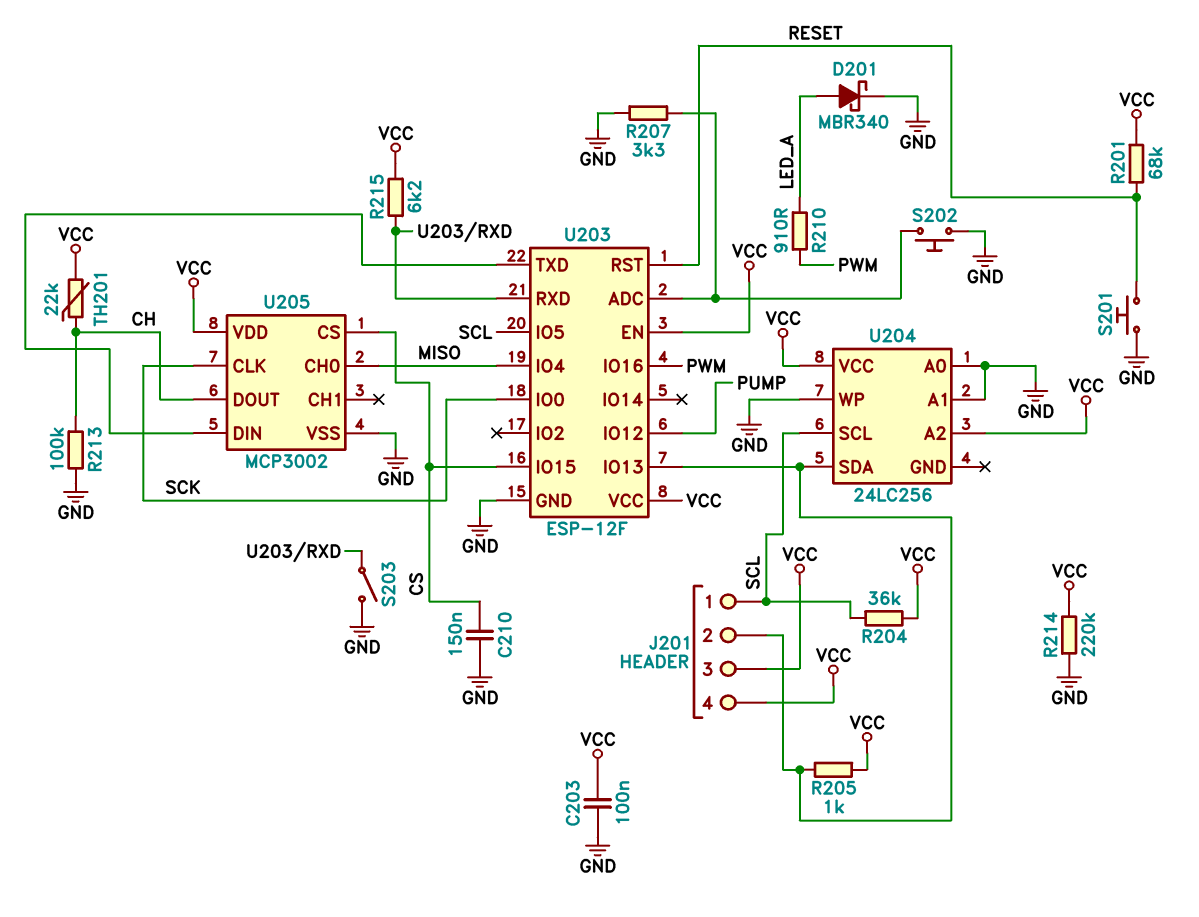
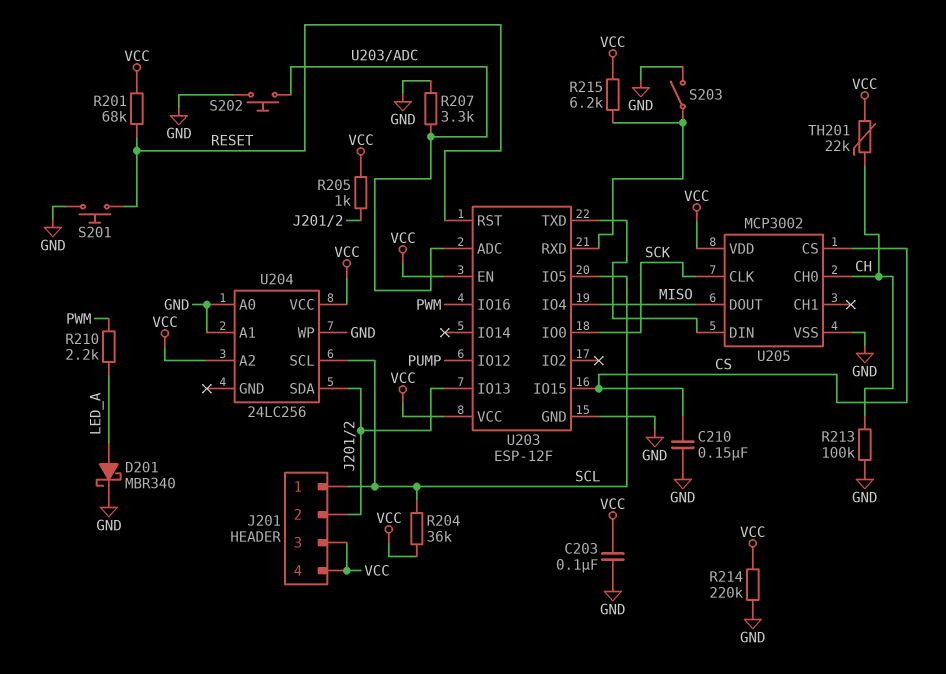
R210: 910 (LED_A, PWM) -> 2.2k (LED_A, PWM)
U205 pin CH0: MISO -> CH
U205 pin DOUT: CH -> MISO

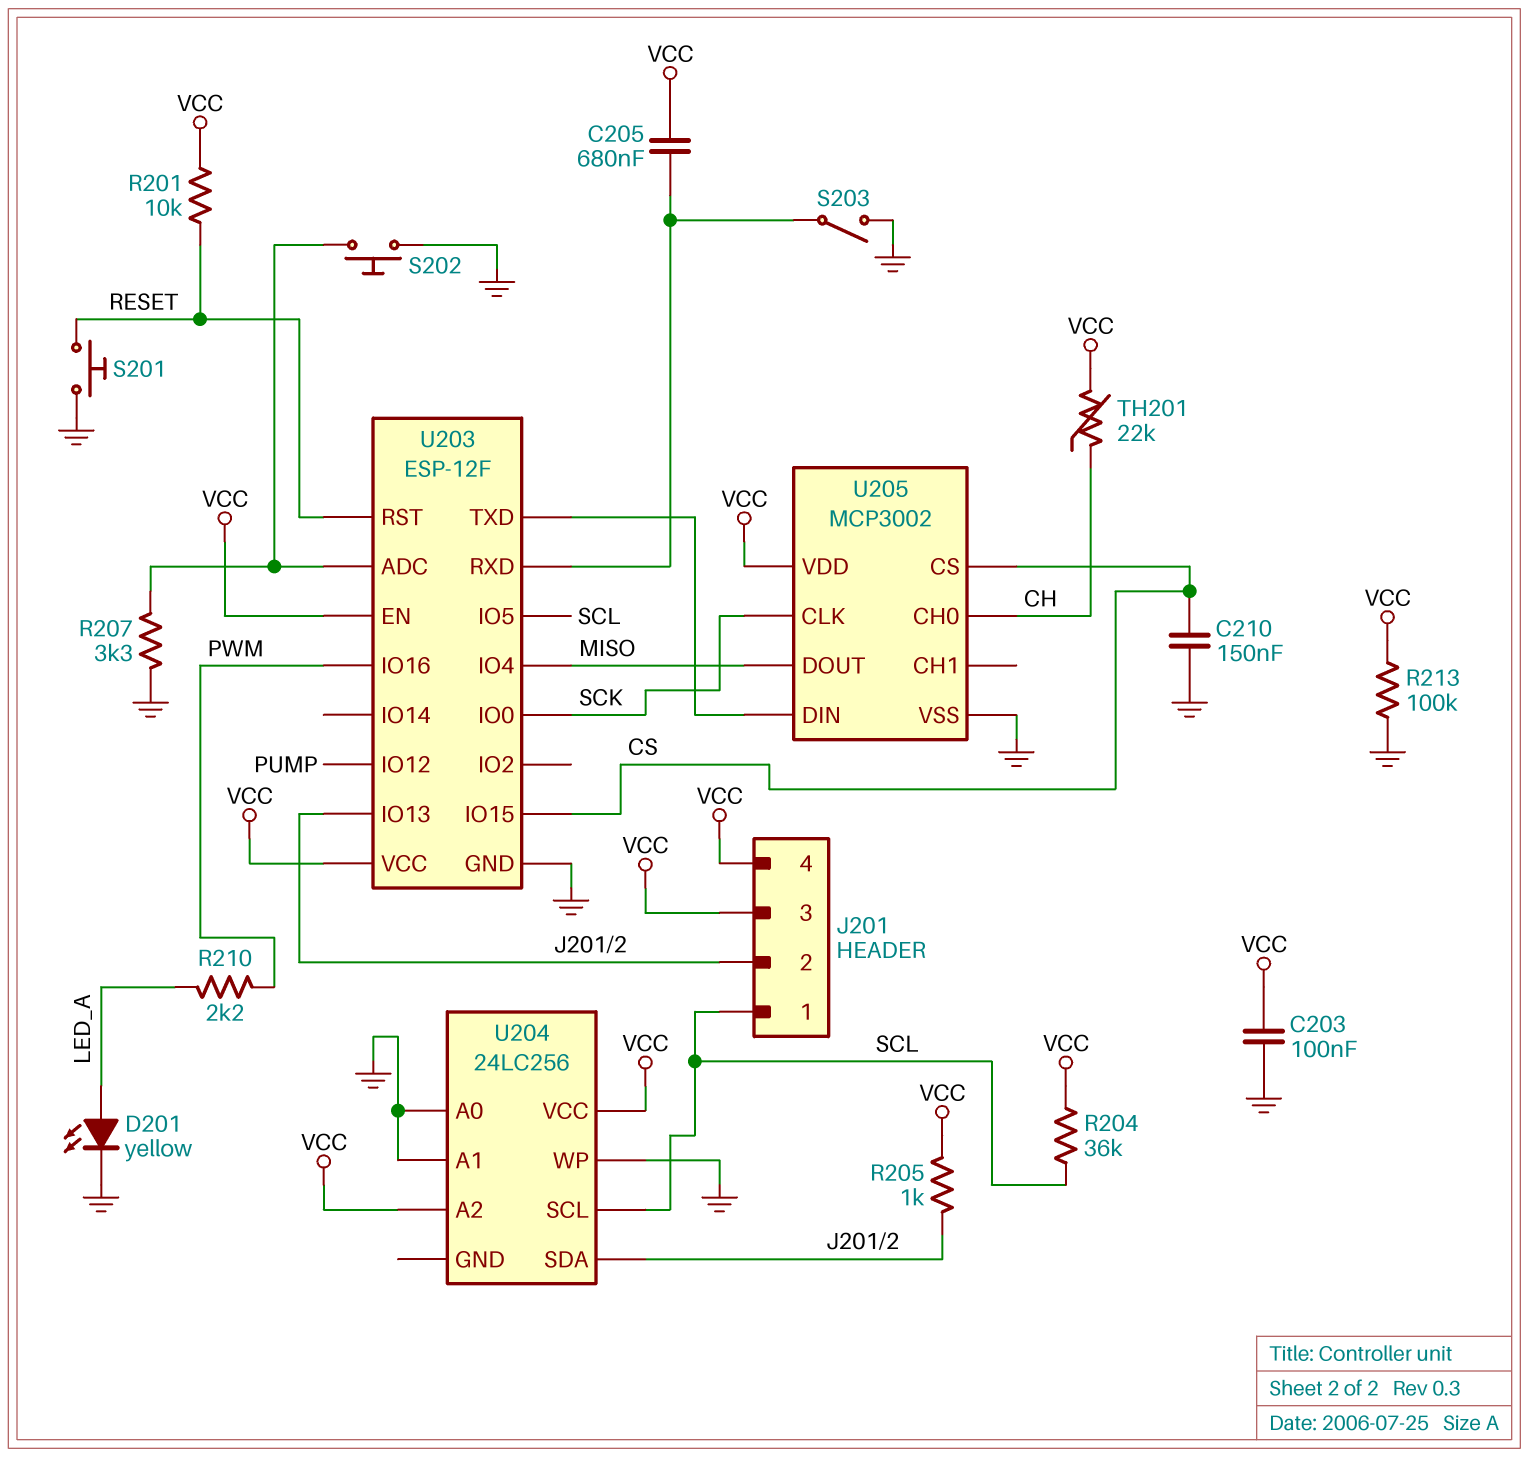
C205: none -> 680nF (U203/RXD, VCC)
D201: schottky MBR340 (A LED_A, K GND) -> LED yellow (A LED_A, K GND)
R201: 68k (RESET, VCC) -> 10k (RESET, VCC)
R213: 100k (CH, GND) -> 100k (GND, VCC)
R214: 220k (GND, VCC) -> none
R215: 6.2k (U203/RXD, VCC) -> none

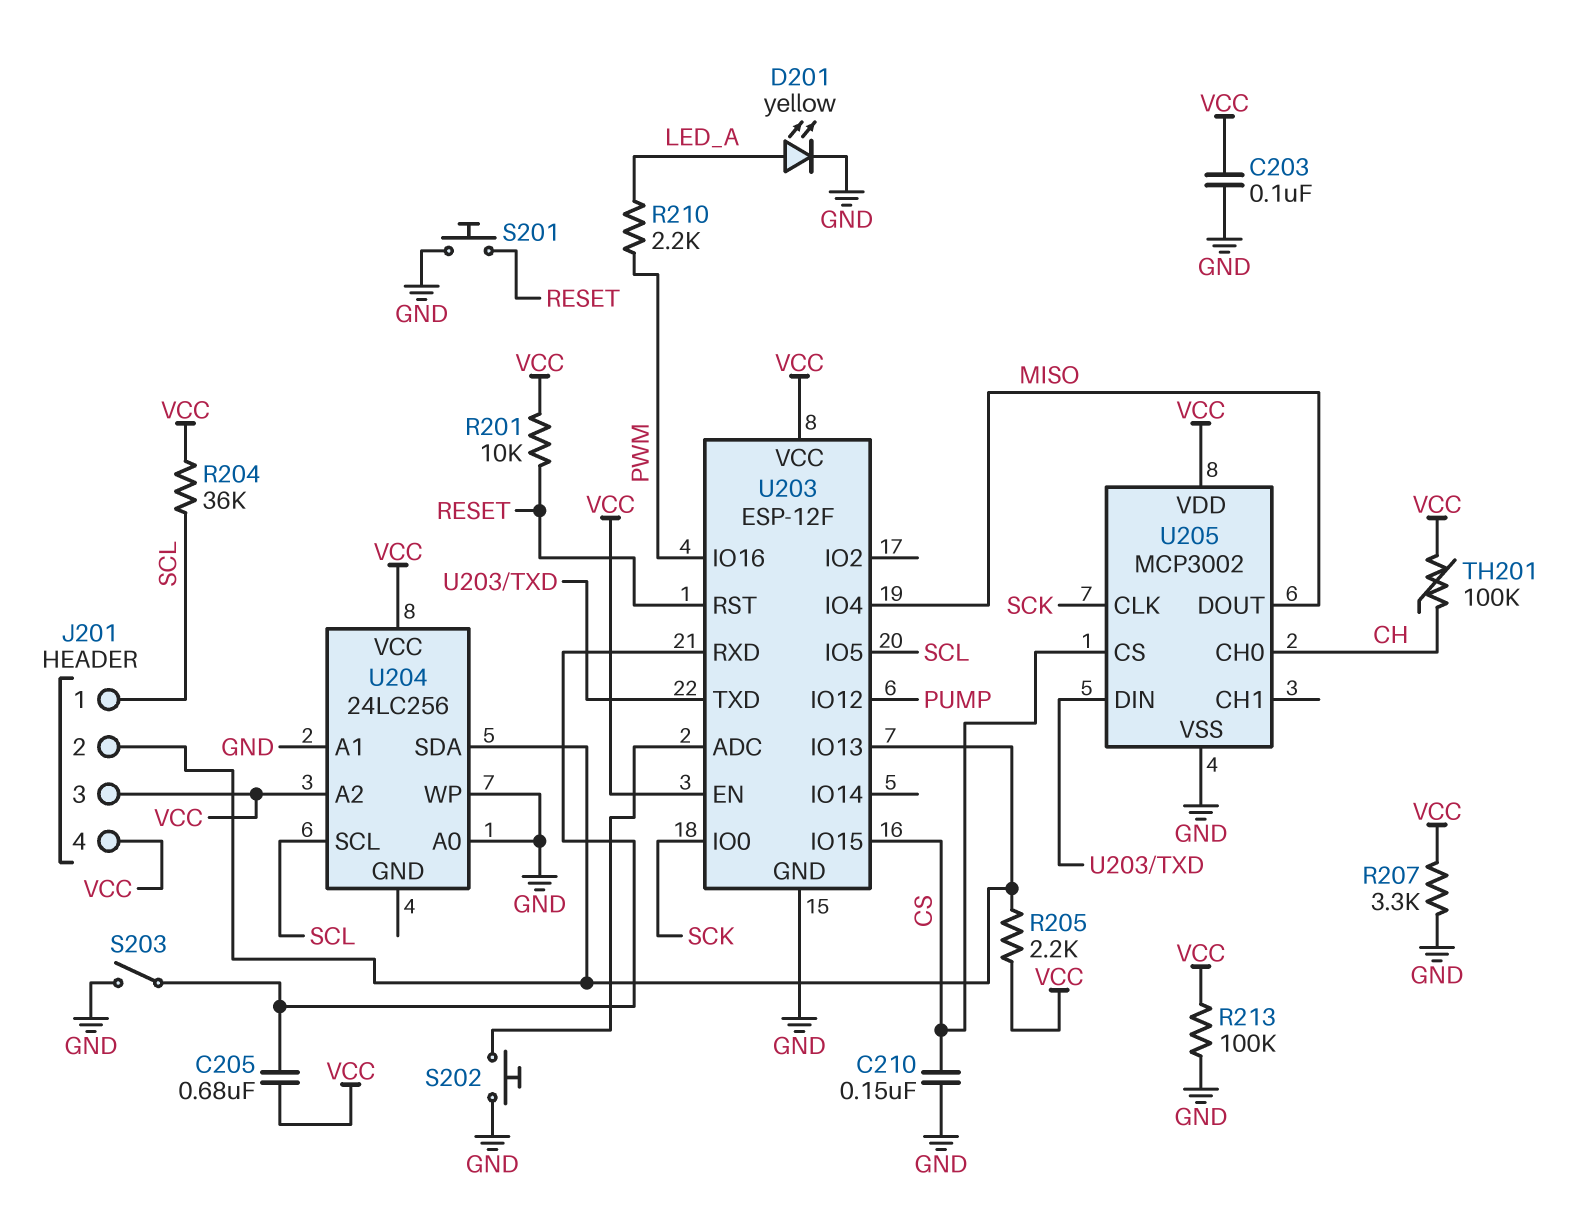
R205: 1k (J201/2, VCC) -> 2.2k (J201/2, VCC)
R207: 3.3k (GND, U203/ADC) -> 3.3k (GND, VCC)
TH201: 22k (CH, VCC) -> 100k (CH, VCC)

